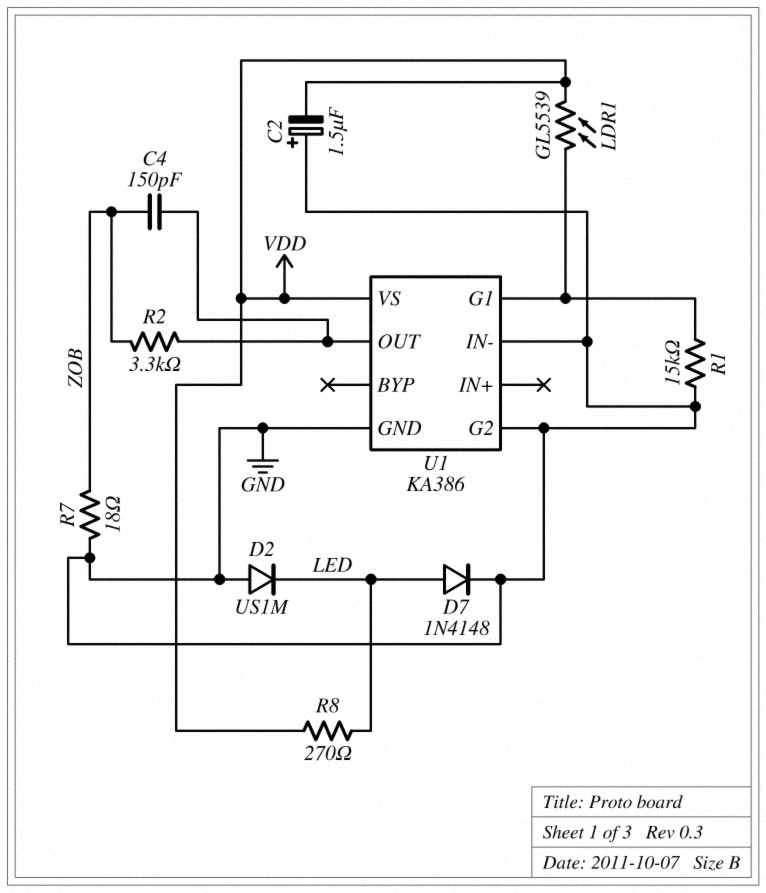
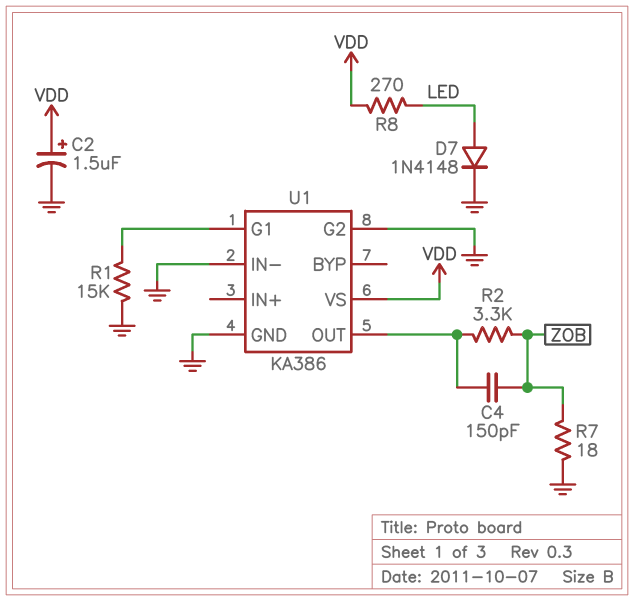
C2: 1.5uF (plus GND, minus VDD) -> 1.5uF (plus VDD, minus GND)
D2: diode US1M (A GND, K LED) -> none
LDR1: GL5539 (U1/G1, VDD) -> none

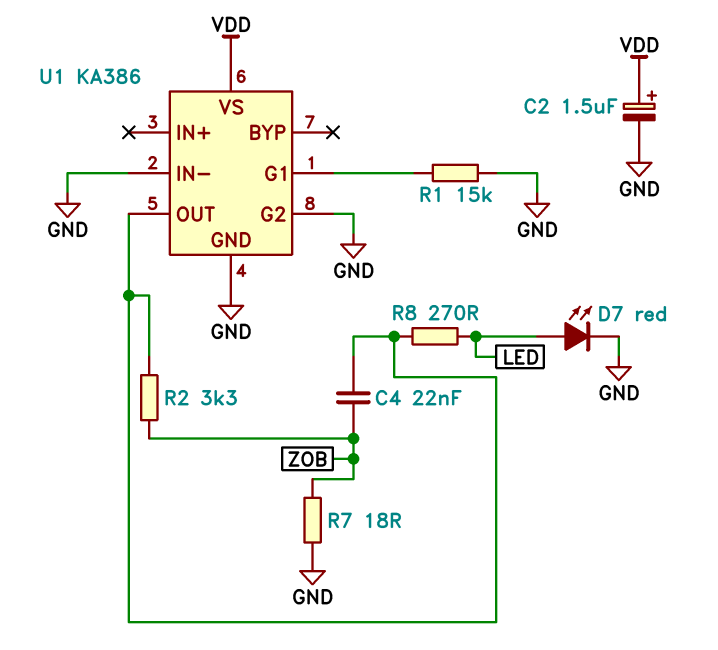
C4: 150pF (U1/OUT, ZOB) -> 22nF (U1/OUT, ZOB)
D7: diode 1N4148 (A LED, K GND) -> LED red (A LED, K GND)
R8: 270 (LED, VDD) -> 270 (LED, U1/OUT)

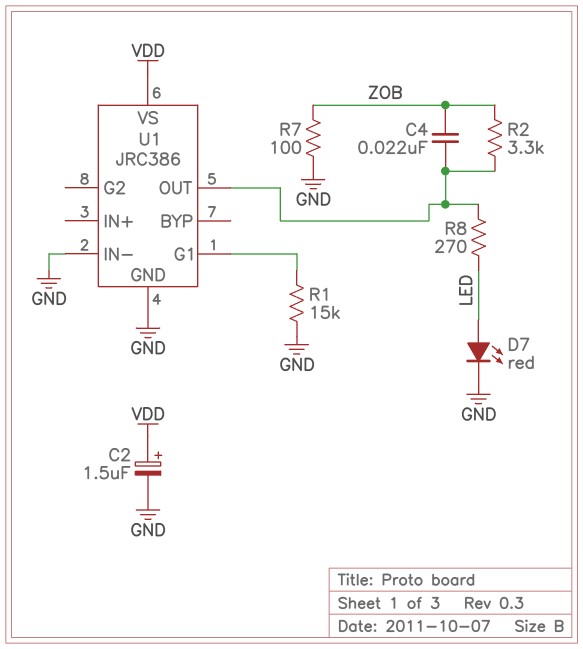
R7: 18 (GND, ZOB) -> 100 (GND, ZOB)
U1: KA386 -> JRC386
U1 pin G2: GND -> none

